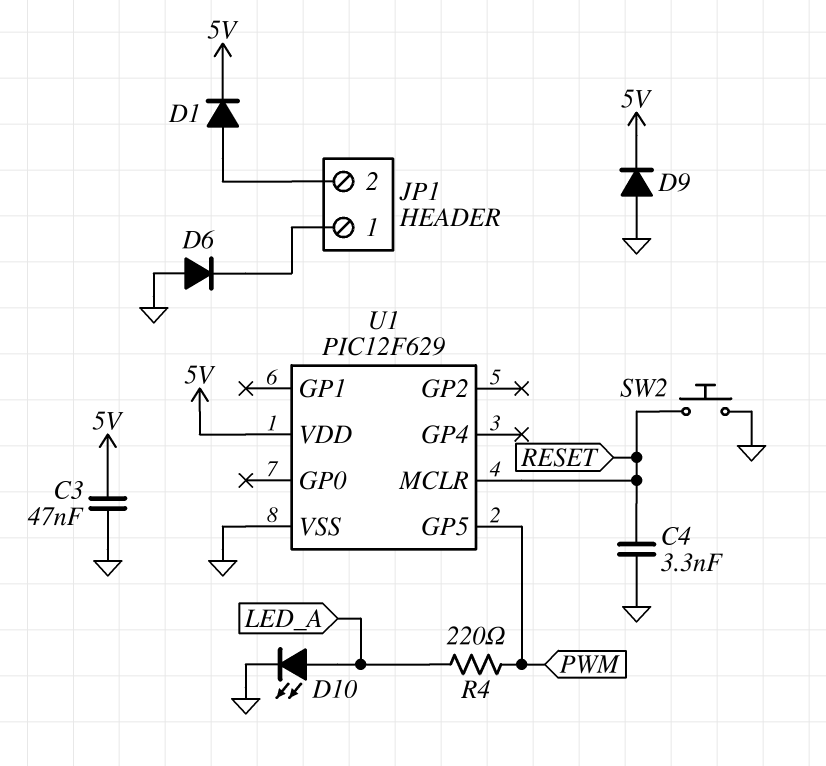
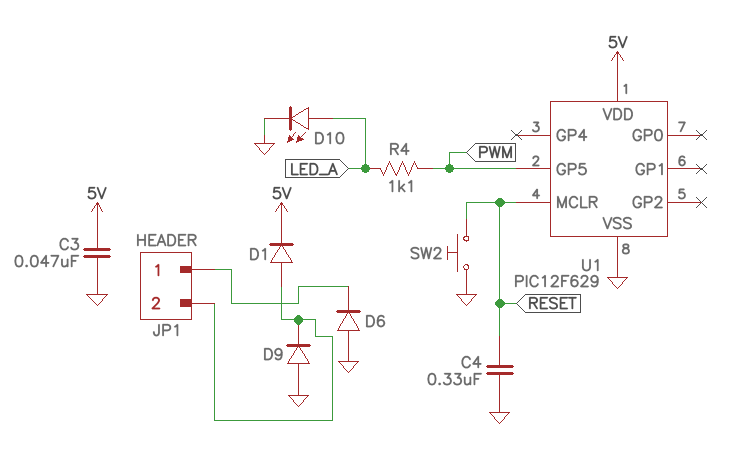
C4: 3.3nF (GND, RESET) -> 330nF (GND, RESET)
D9: diode (A GND, K 5V) -> diode (A GND, K JP1/2)
R4: 220 (LED_A, PWM) -> 1.1k (LED_A, PWM)

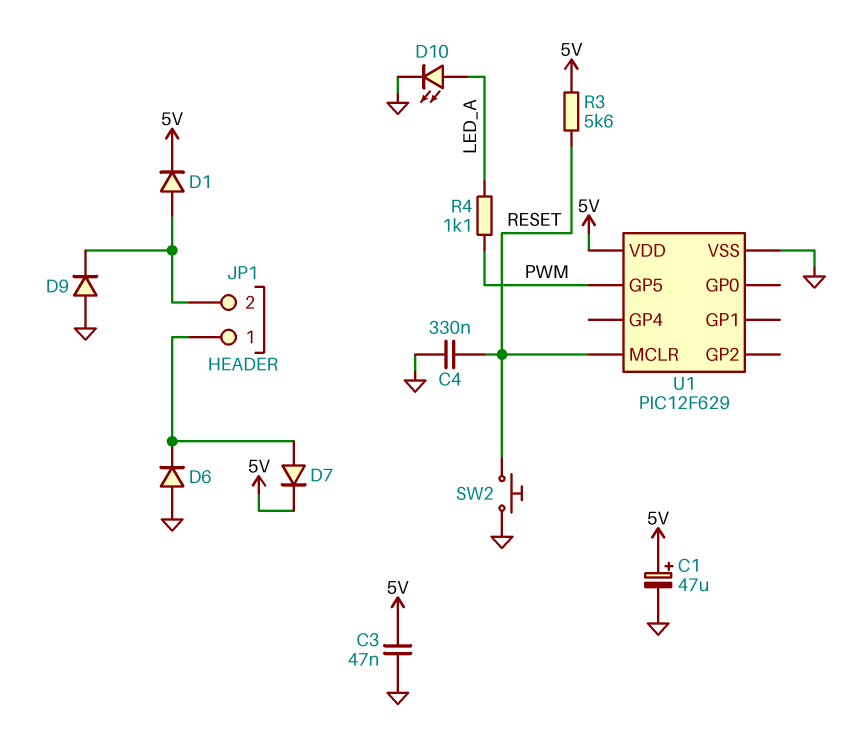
C1: none -> 47uF (plus 5V, minus GND)
D7: none -> diode (A JP1/1, K 5V)
R3: none -> 5.6k (5V, RESET)

